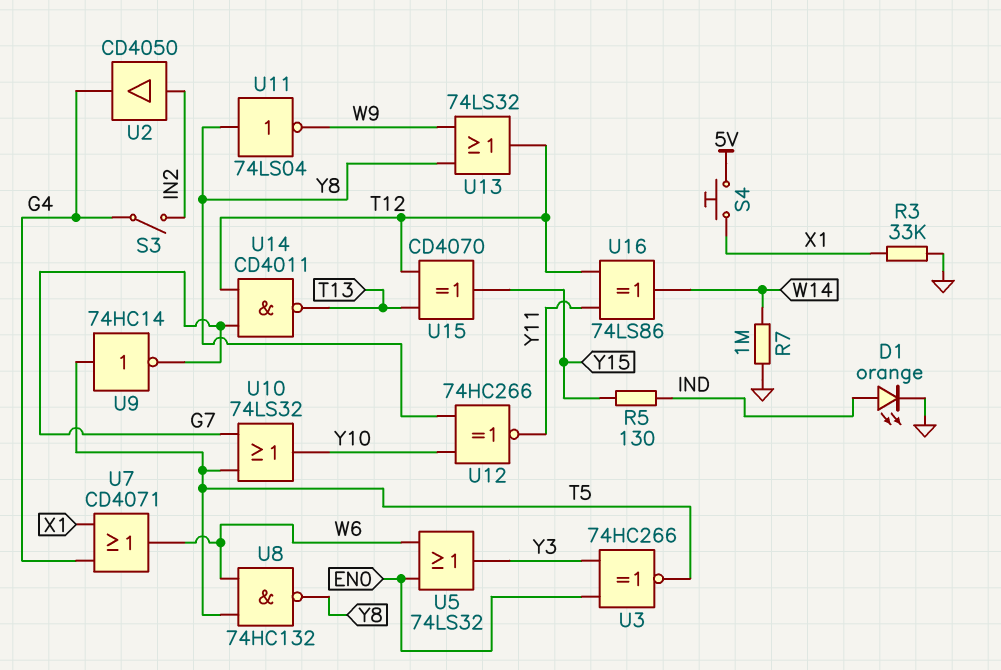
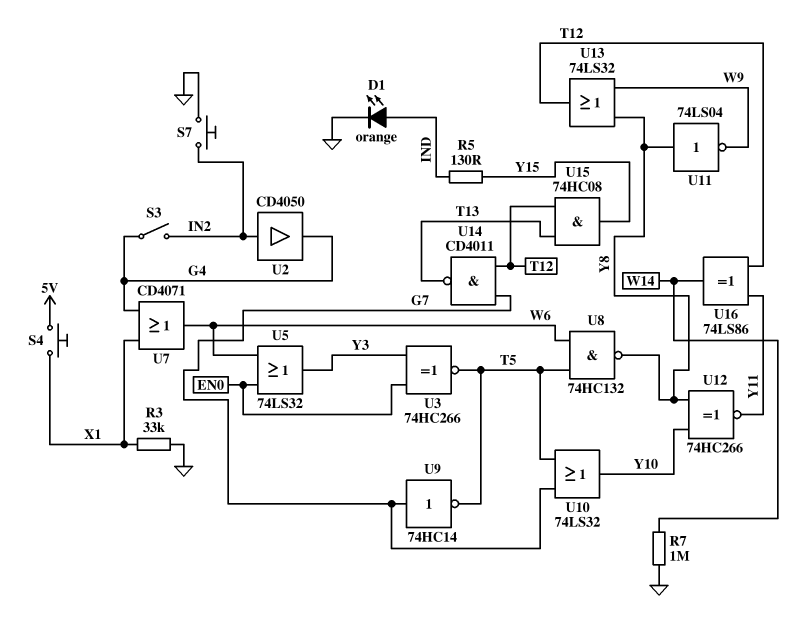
S7: none -> button (GND, IN2)
U9: NOT 74HC14 (in T5, out G7) -> NOT 74HC14 (in G7, out T5)
U15: XOR CD4070 (in T12, in T13, out Y15) -> AND 74HC08 (in T12, in T13, out Y15)

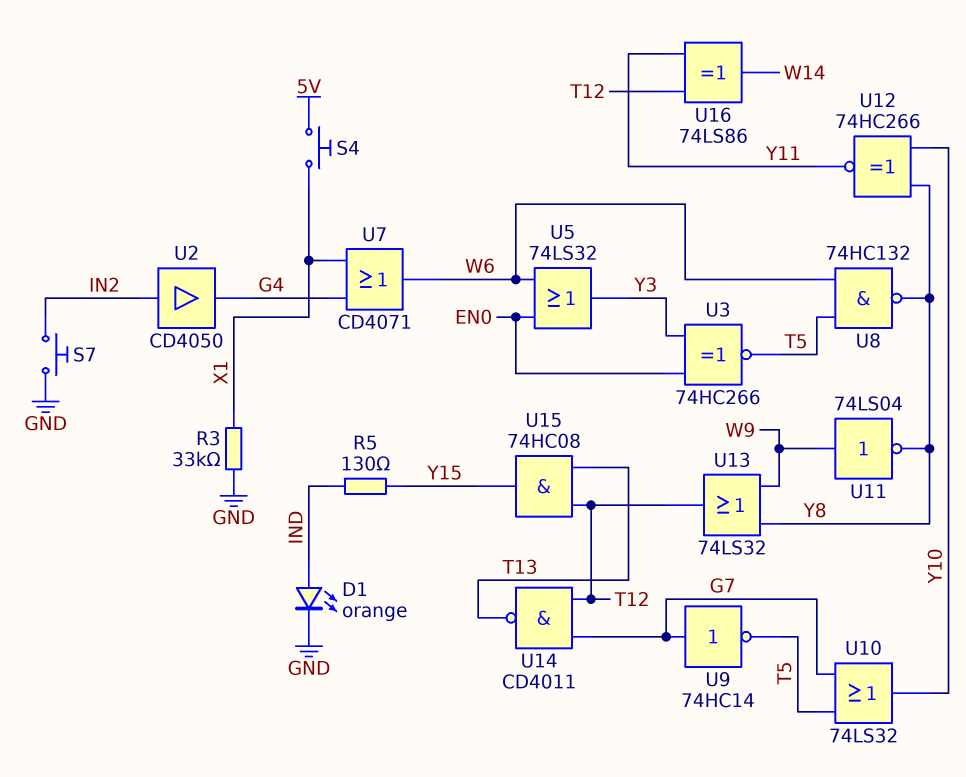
R7: 1M (GND, W14) -> none
S3: switch (G4, IN2) -> none
U11: NOT 74LS04 (in Y8, out W9) -> NOT 74LS04 (in W9, out Y8)

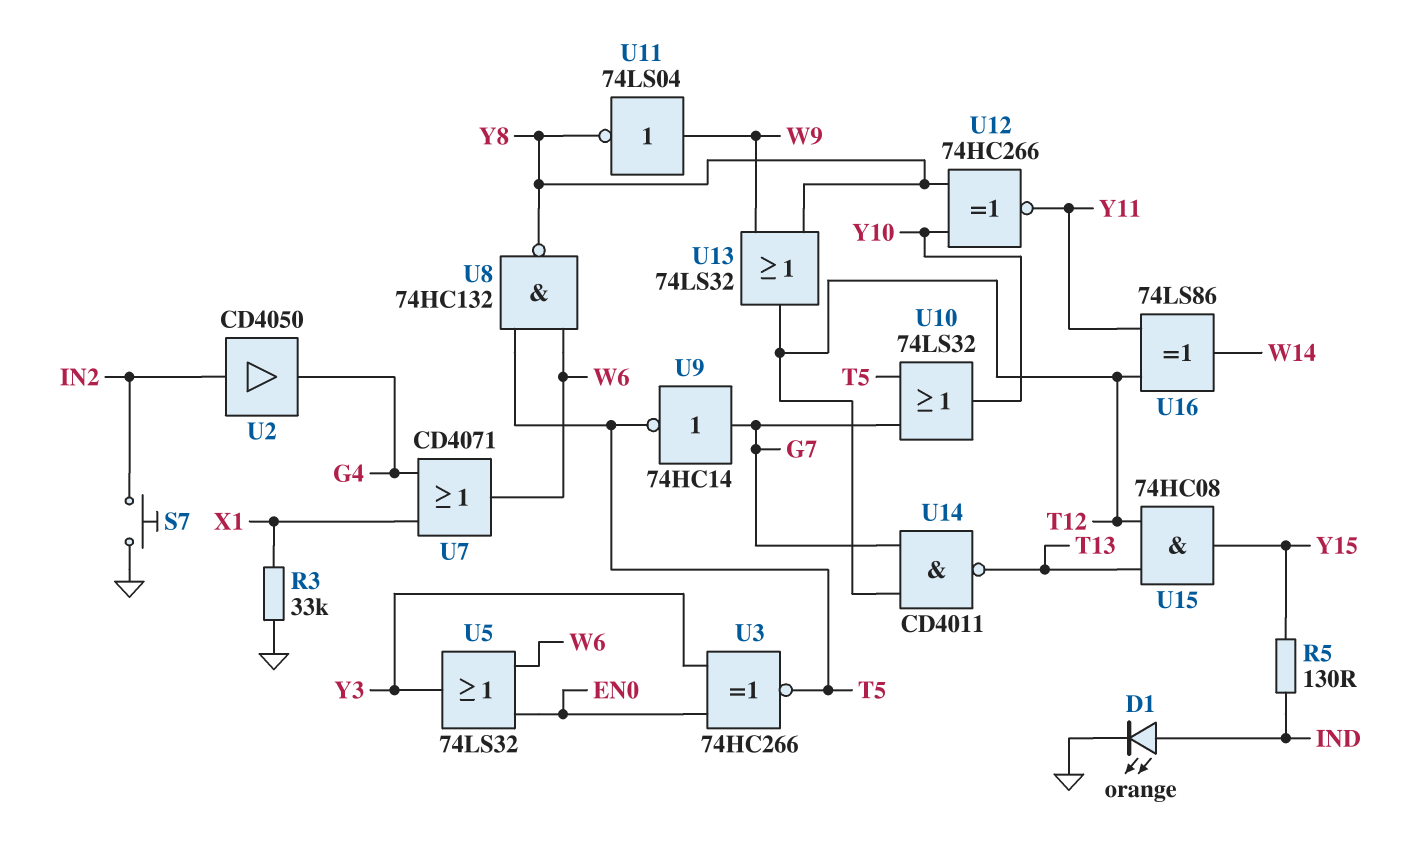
S4: button (5V, X1) -> none

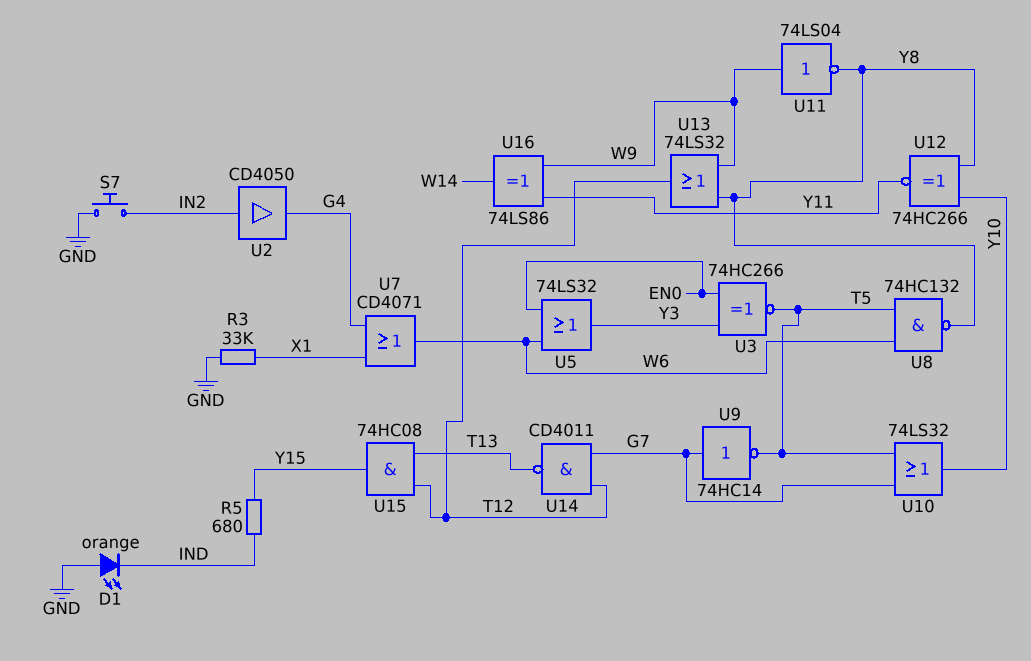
D1: LED orange (A IND, K GND) -> LED orange (A GND, K IND)
R5: 130 (IND, Y15) -> 680 (IND, Y15)
U16: XOR 74LS86 (in T12, in Y11, out W14) -> XOR 74LS86 (in W9, in Y11, out W14)

